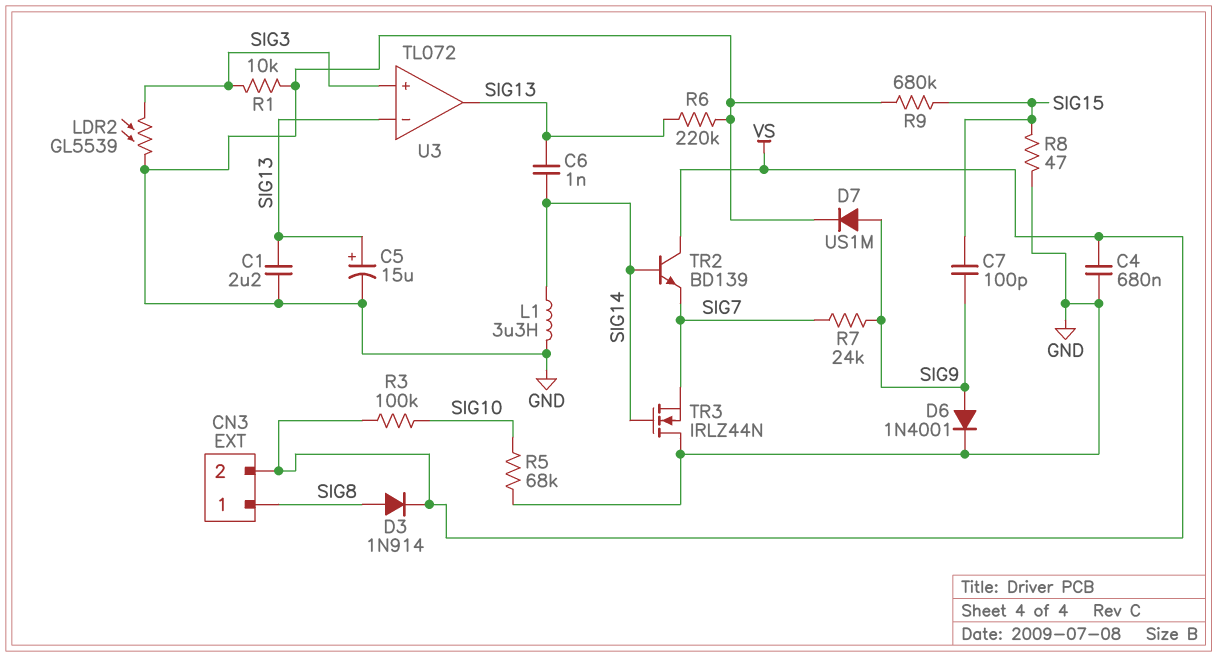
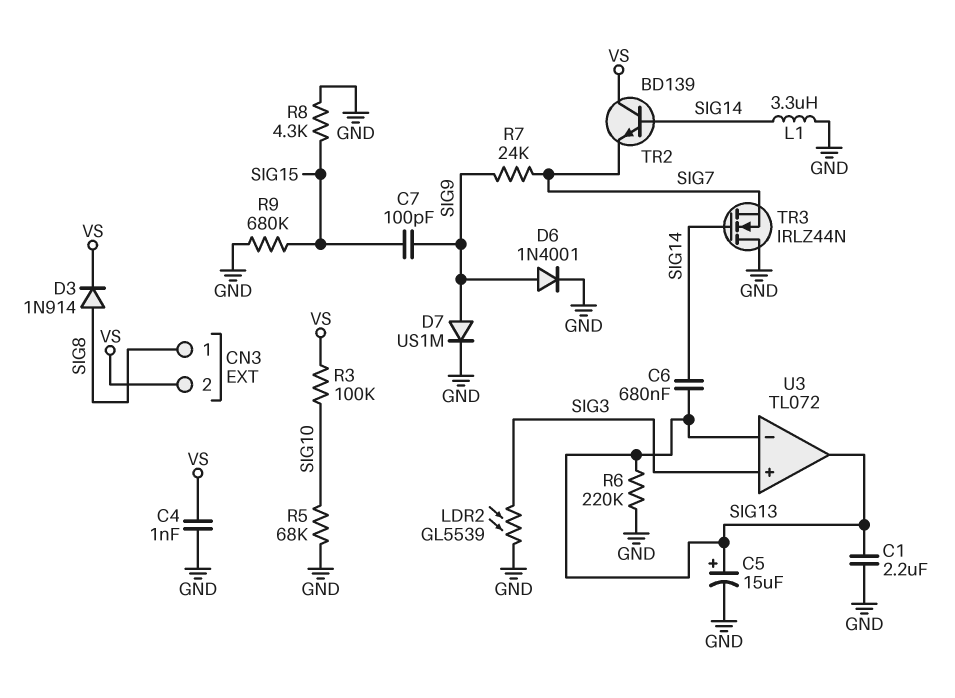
C4: 680nF (GND, VS) -> 1nF (GND, VS)
C6: 1nF (SIG13, SIG14) -> 680nF (SIG13, SIG14)
R1: 10k (GND, SIG3) -> none
R8: 47 (GND, SIG15) -> 4.3k (GND, SIG15)

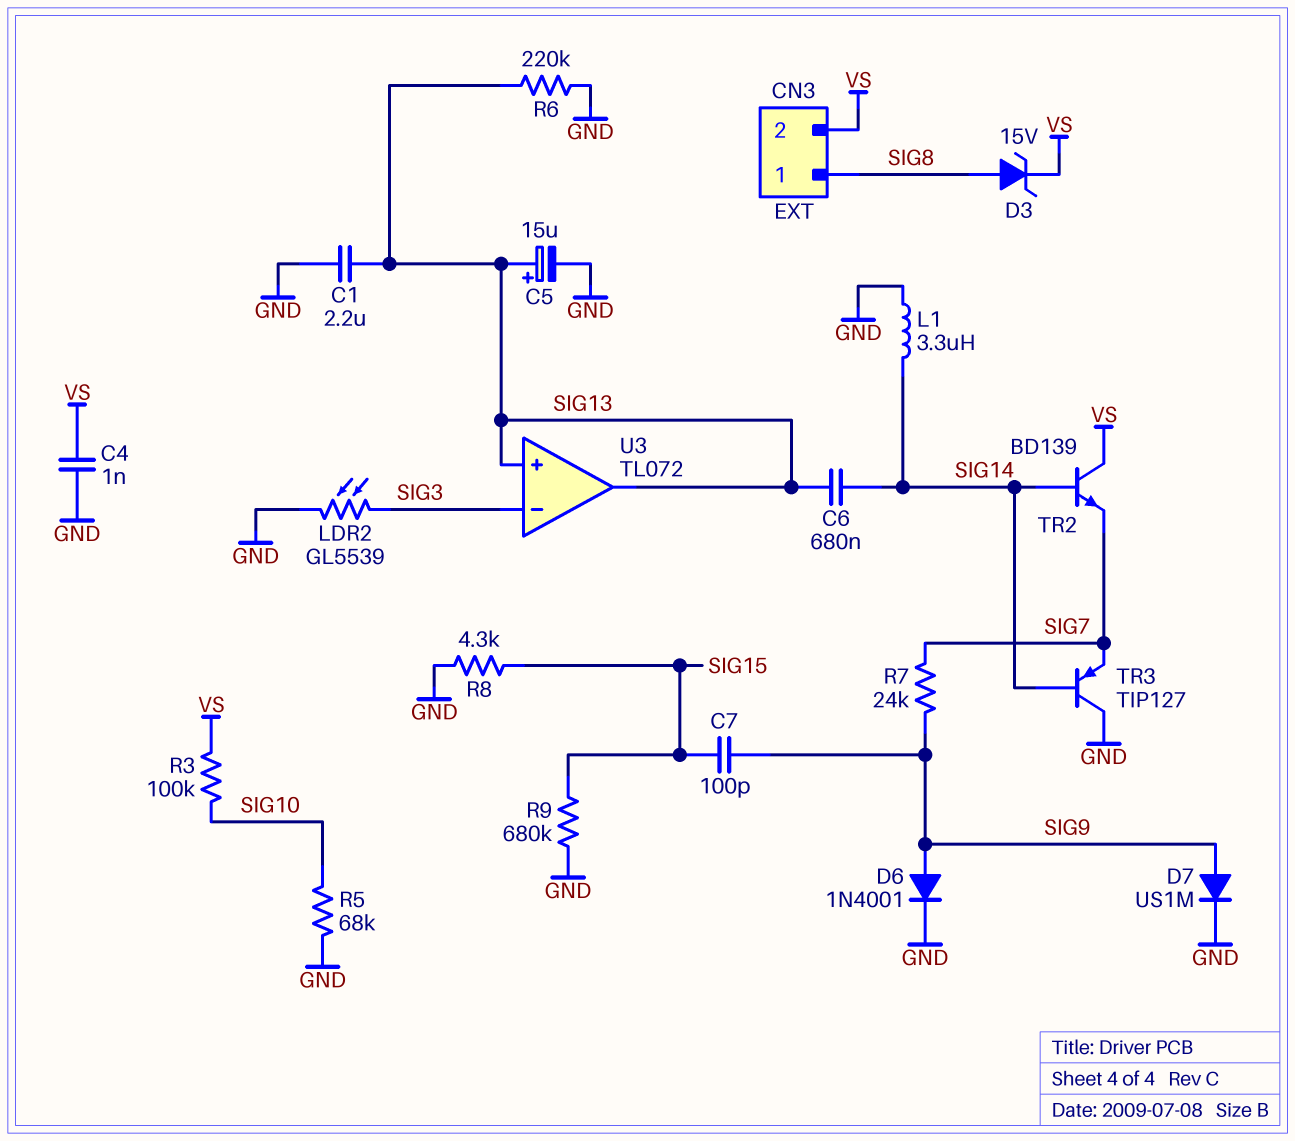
D3: diode 1N914 (A SIG8, K VS) -> zener 15V (A SIG8, K VS)
TR3: NMOS IRLZ44N (G SIG14, D GND, S SIG7) -> PNP TIP127 (B SIG14, C GND, E SIG7)
U3 pin in+: SIG3 -> SIG13
U3 pin in-: SIG13 -> SIG3

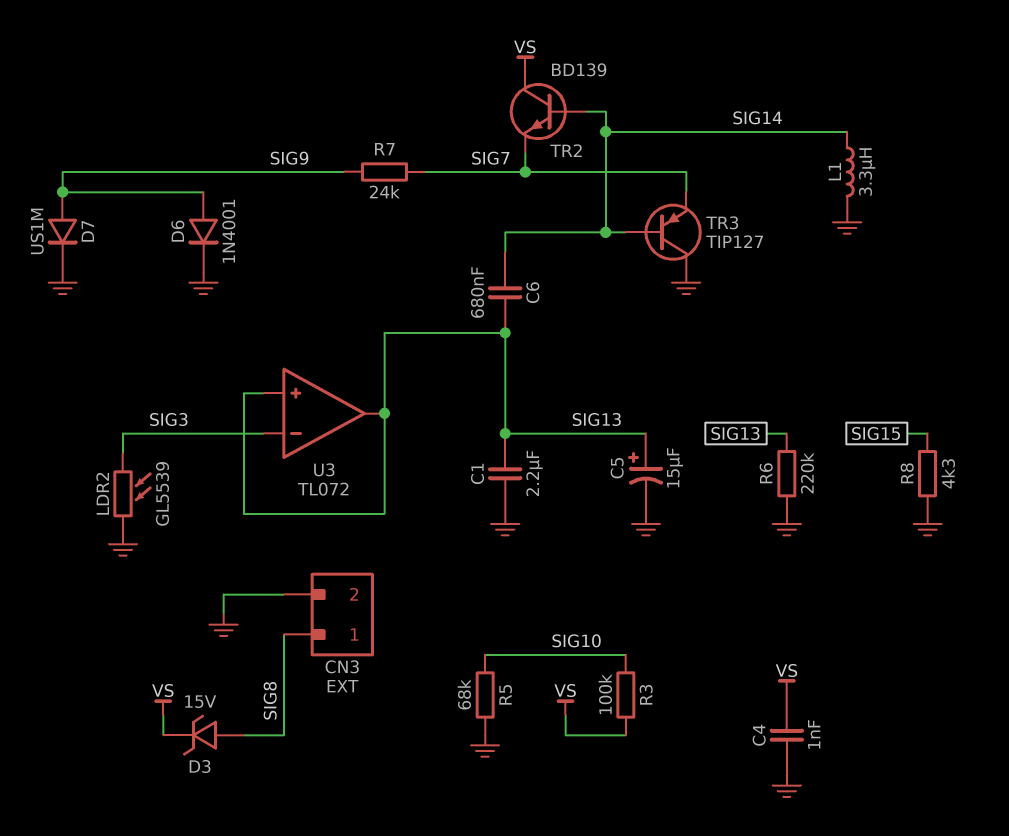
C7: 100pF (SIG9, SIG15) -> none
CN3 pin 2: VS -> GND
R9: 680k (GND, SIG15) -> none

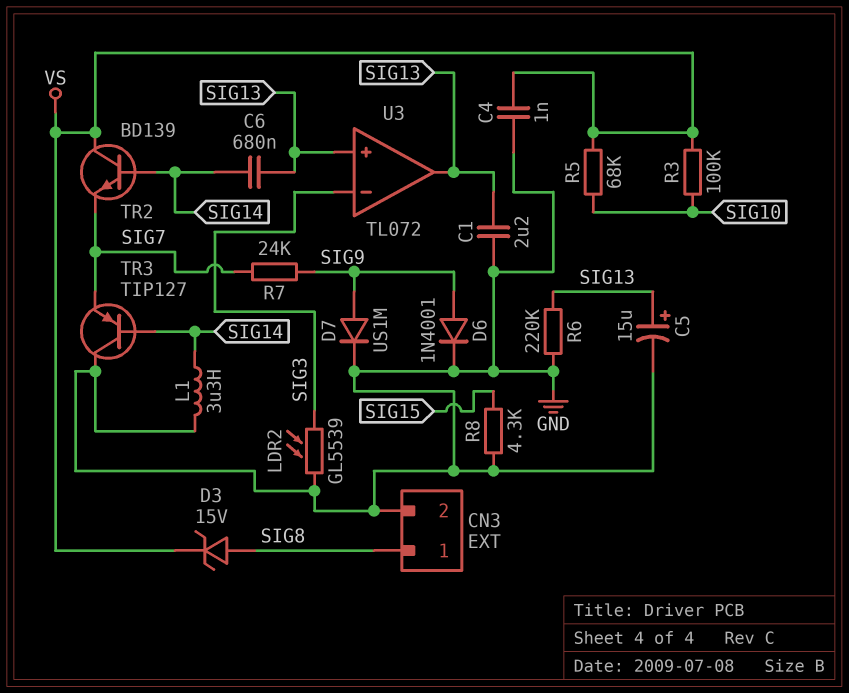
R5: 68k (GND, SIG10) -> 68k (SIG10, VS)

